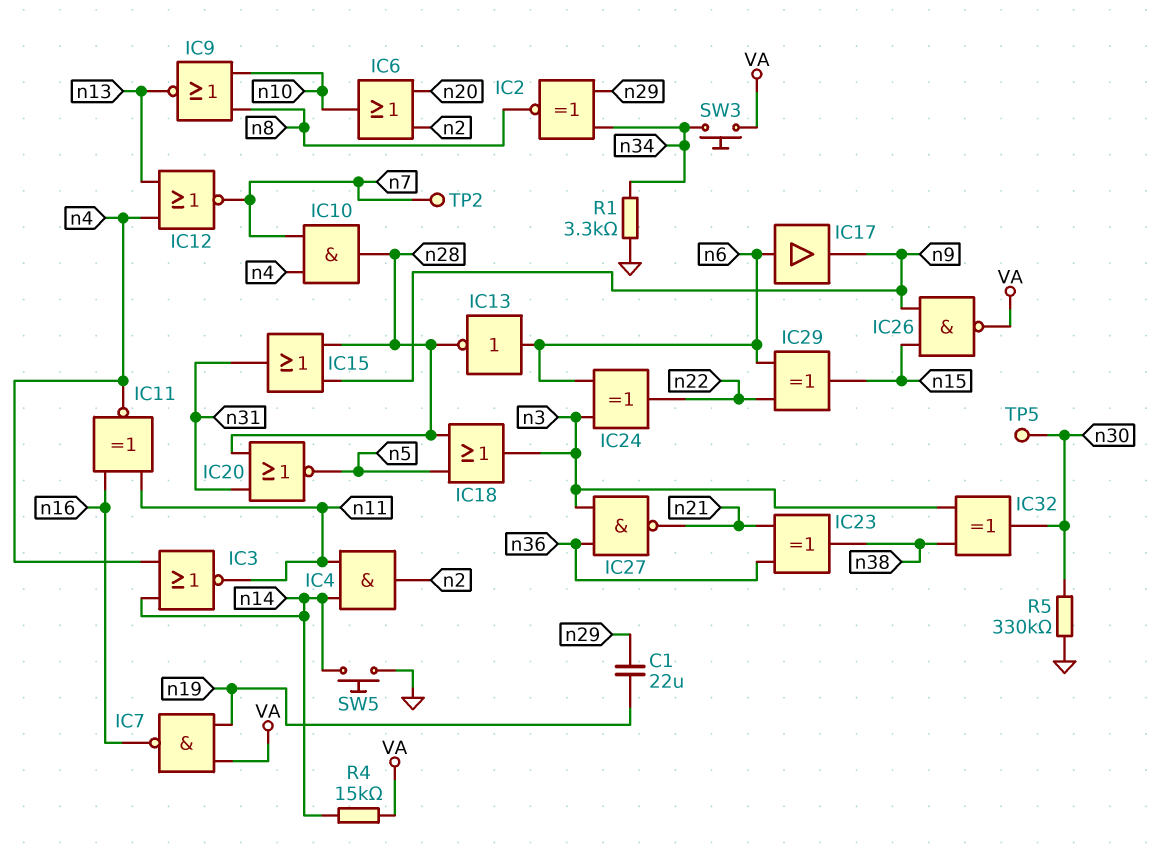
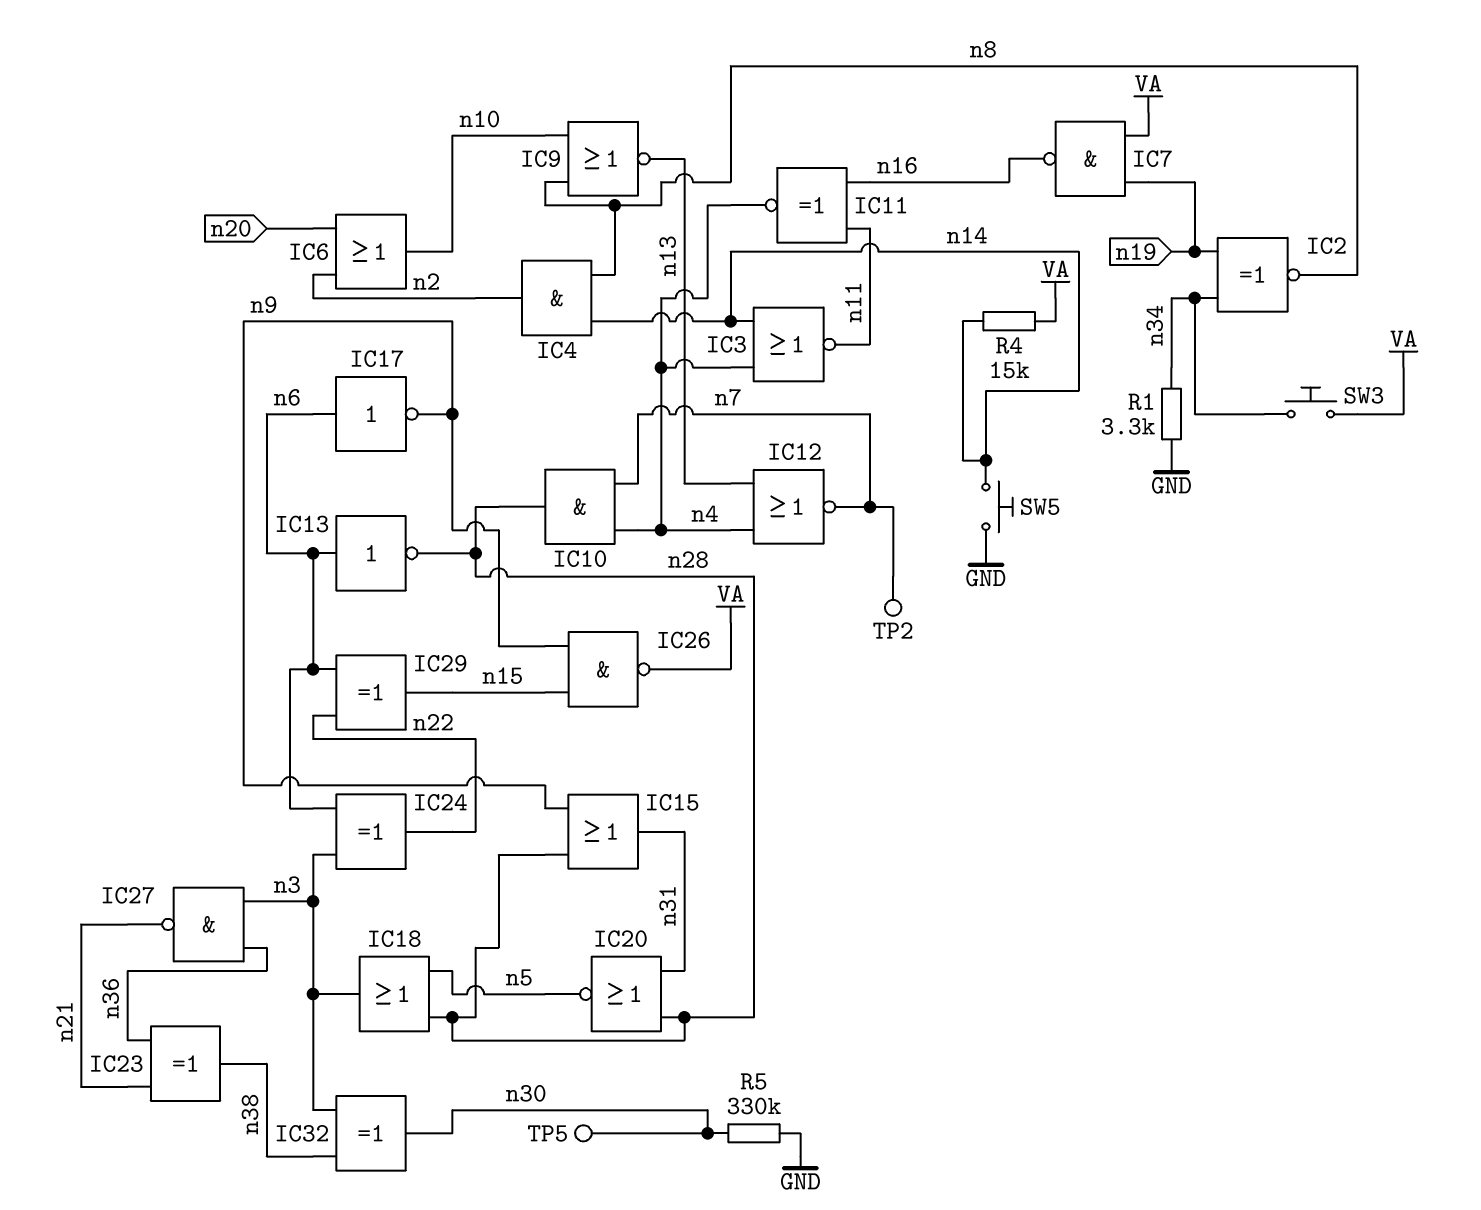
C1: 22uF (n19, n29) -> none
IC2: XNOR (in n29, in n34, out n8) -> XNOR (in n19, in n34, out n8)
IC4: AND (in n11, in n14, out n2) -> AND (in n8, in n14, out n2)
IC17: buffer (in n6, out n9) -> NOT (in n6, out n9)

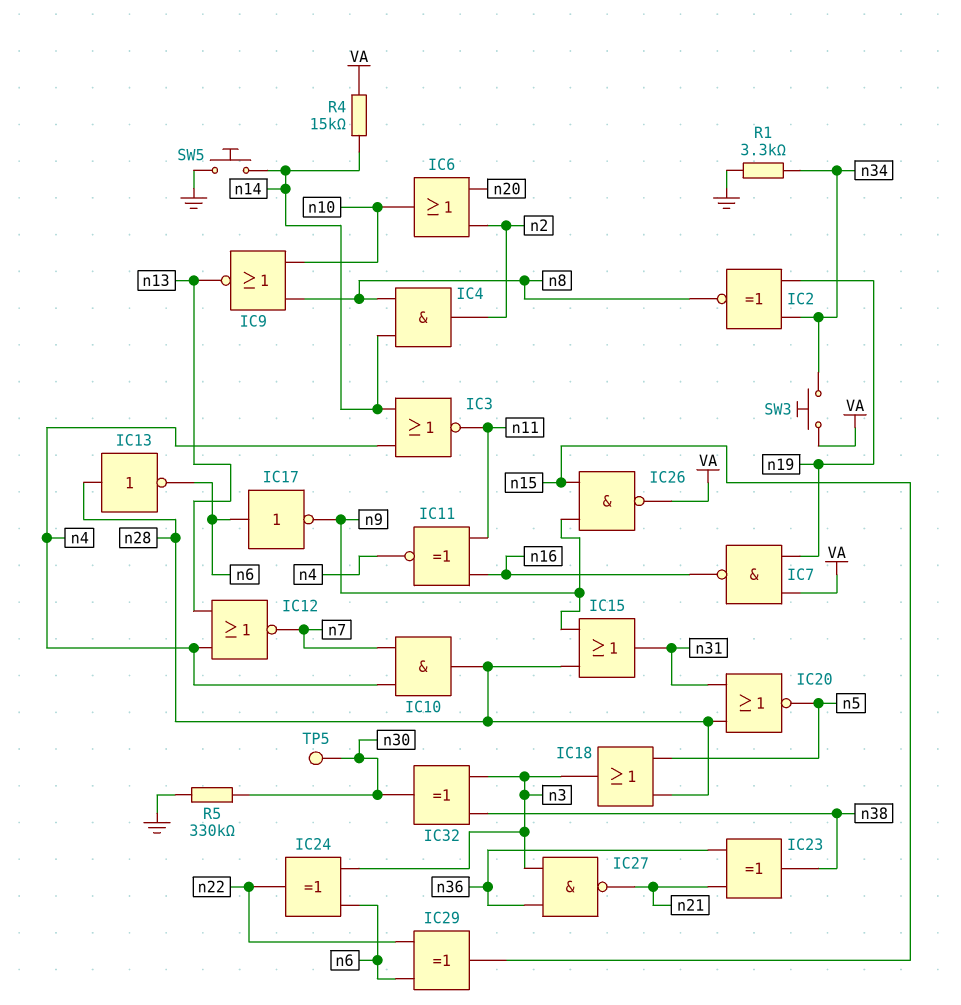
IC13: NOT (in n6, out n28) -> NOT (in n28, out n6)
TP2: test point (n7) -> none

